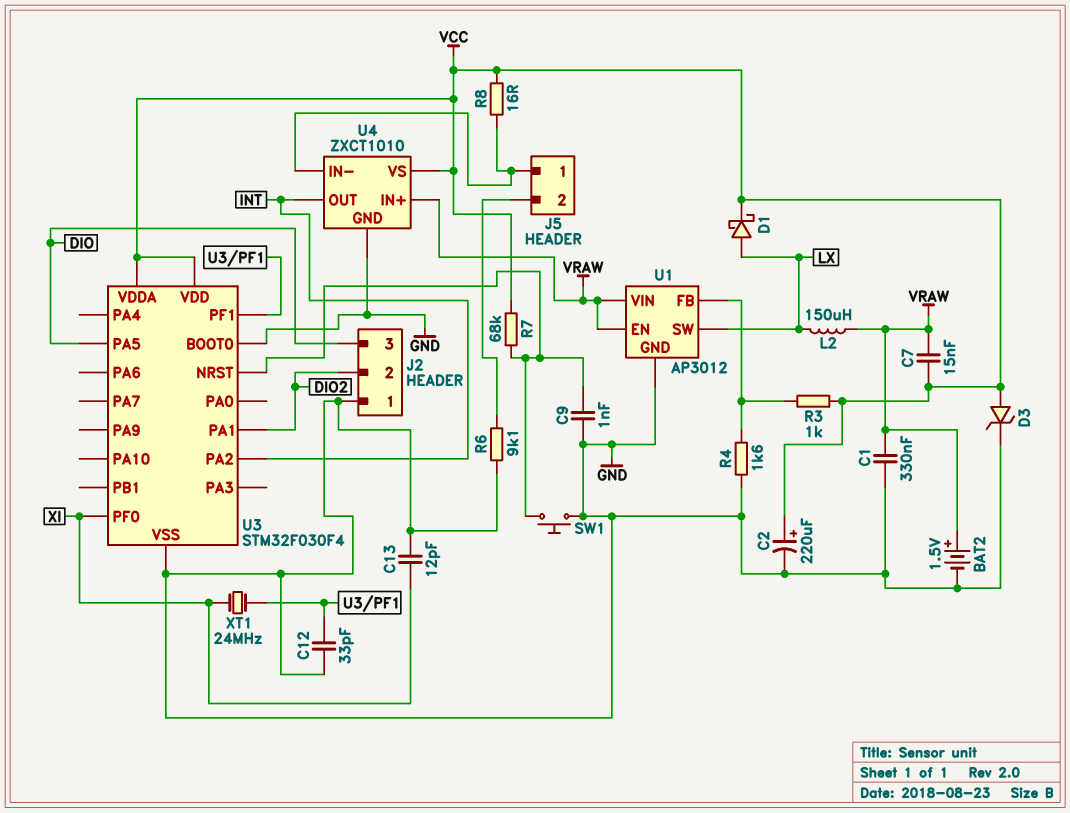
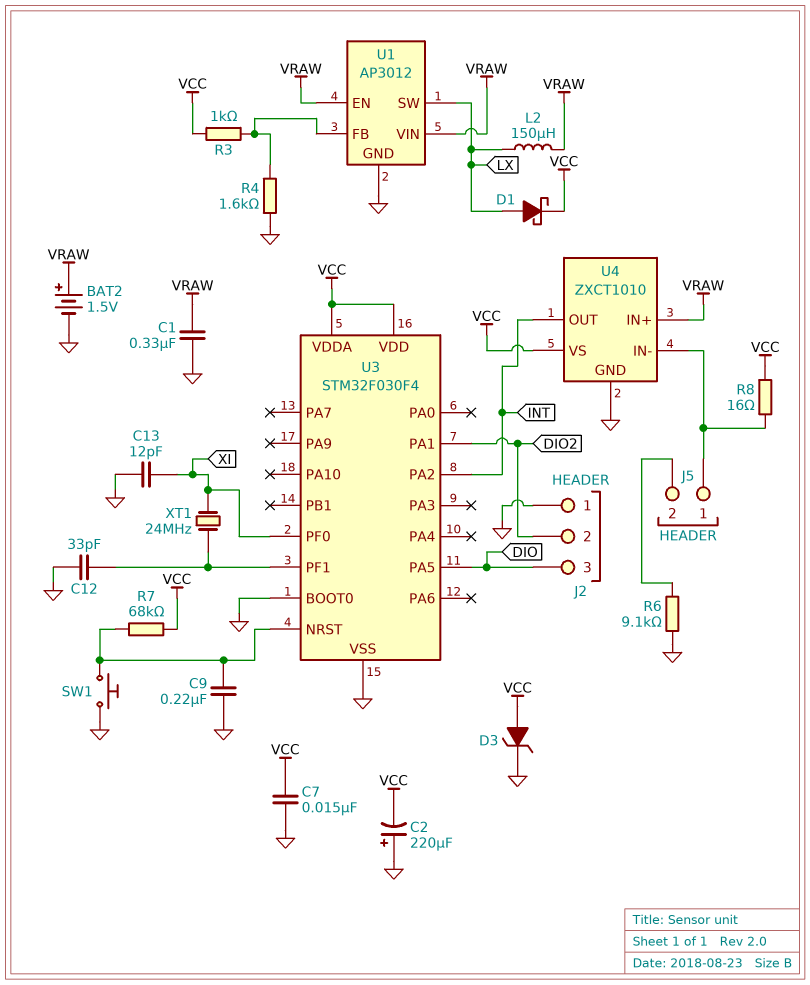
C2: 220uF (plus VCC, minus GND) -> 220uF (plus GND, minus VCC)
C7: 15nF (VCC, VRAW) -> 15nF (GND, VCC)
C9: 1nF (GND, U3/NRST) -> 220nF (GND, U3/NRST)

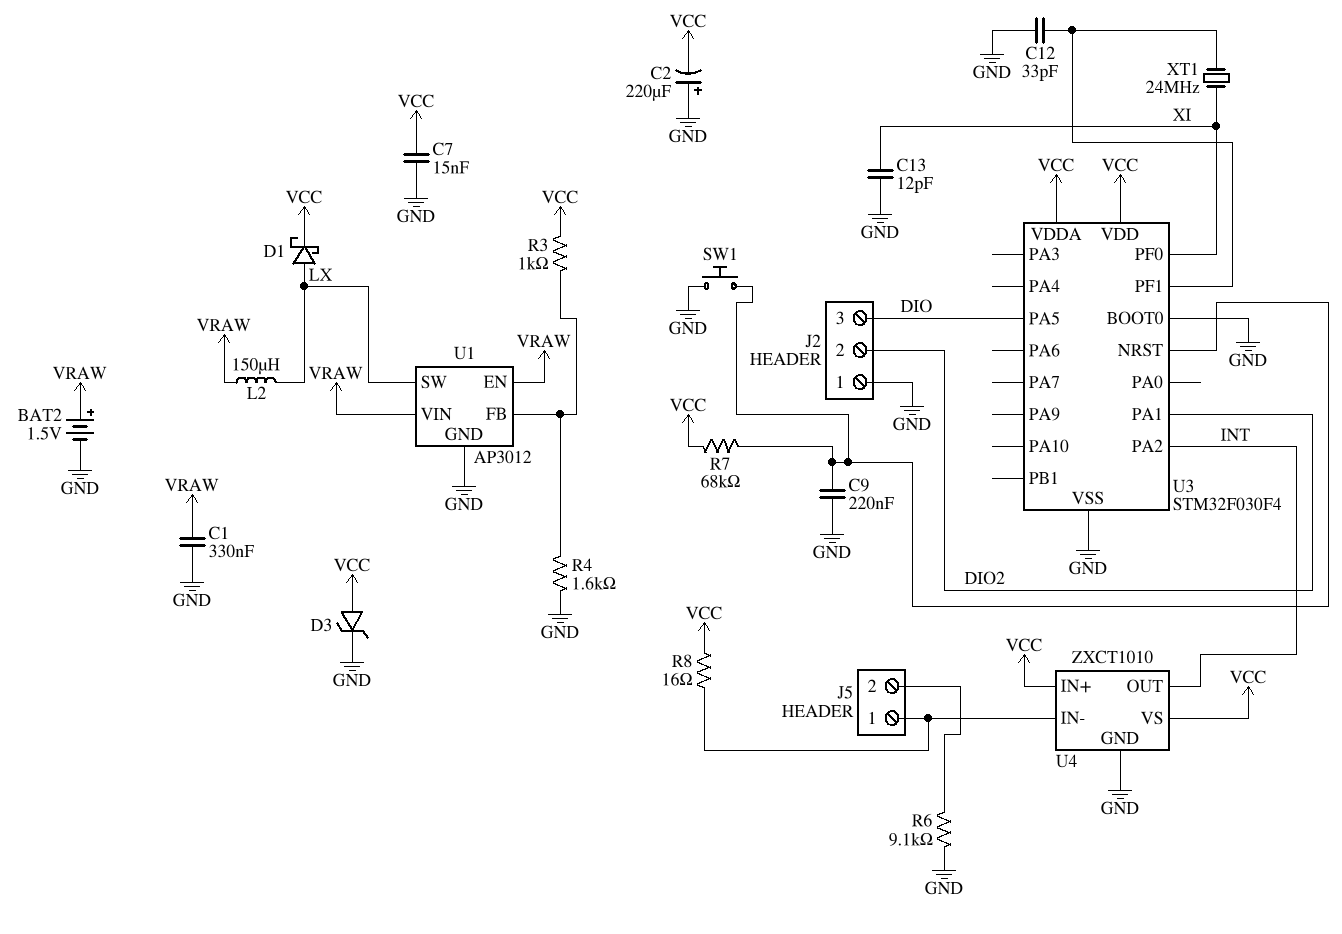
U4 pin IN+: VRAW -> VCC

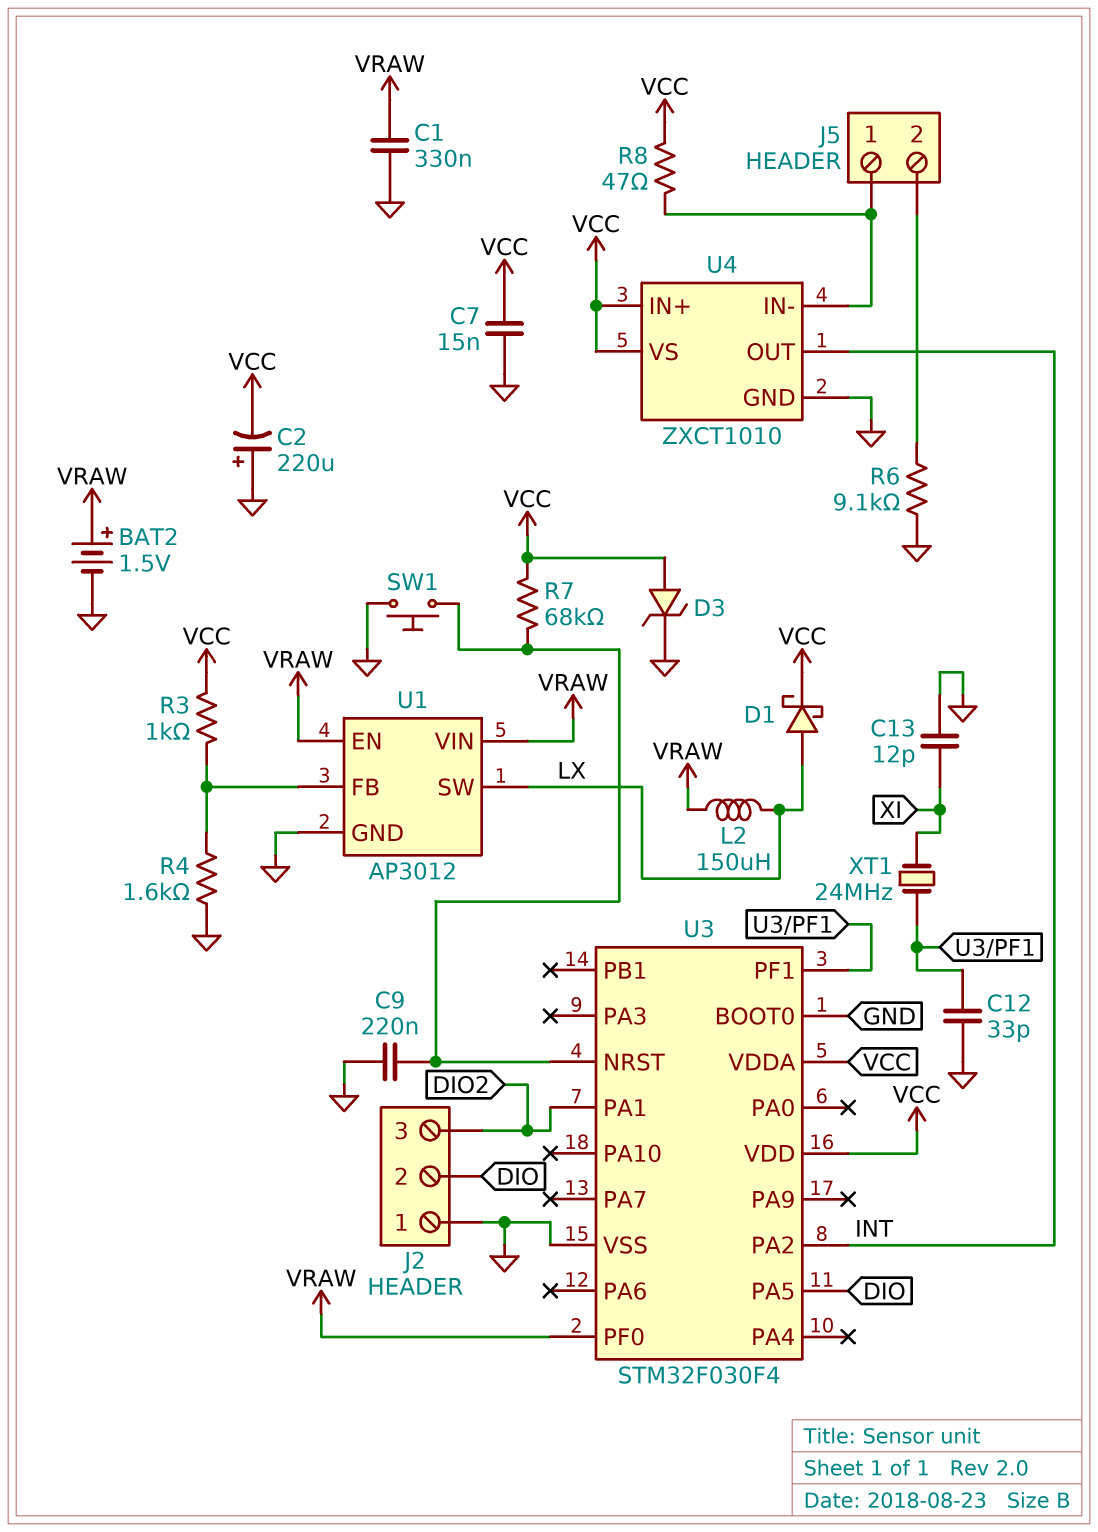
J2 pin 2: DIO2 -> DIO
J2 pin 3: DIO -> DIO2
R8: 16 (J5/1, VCC) -> 47 (J5/1, VCC)
U3 pin PF0: XI -> VRAW

